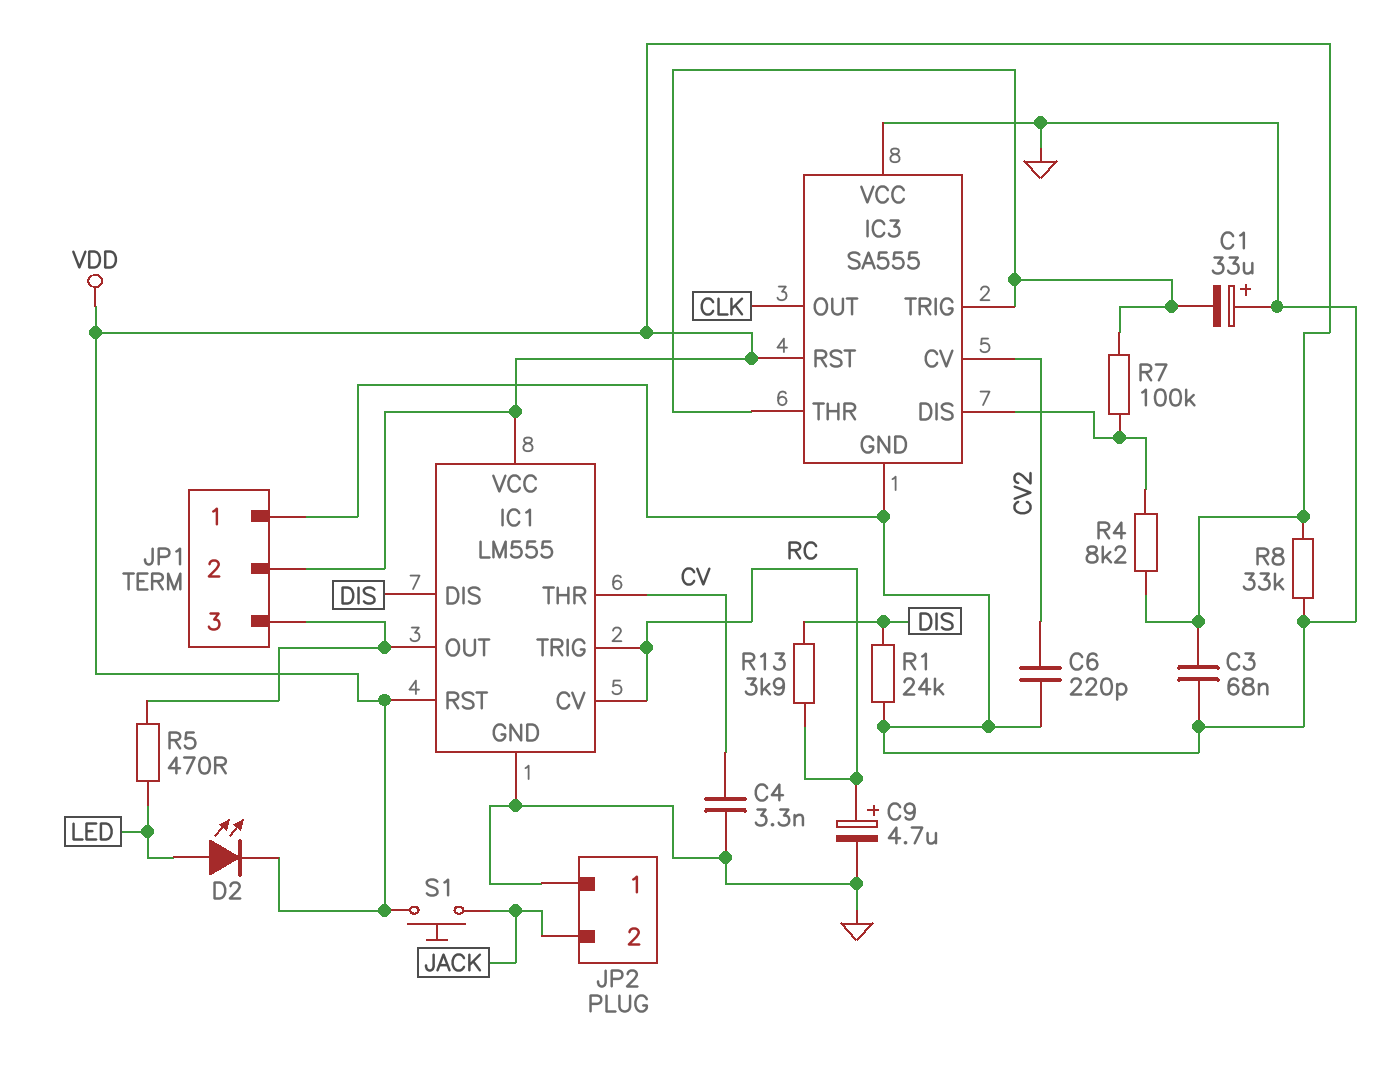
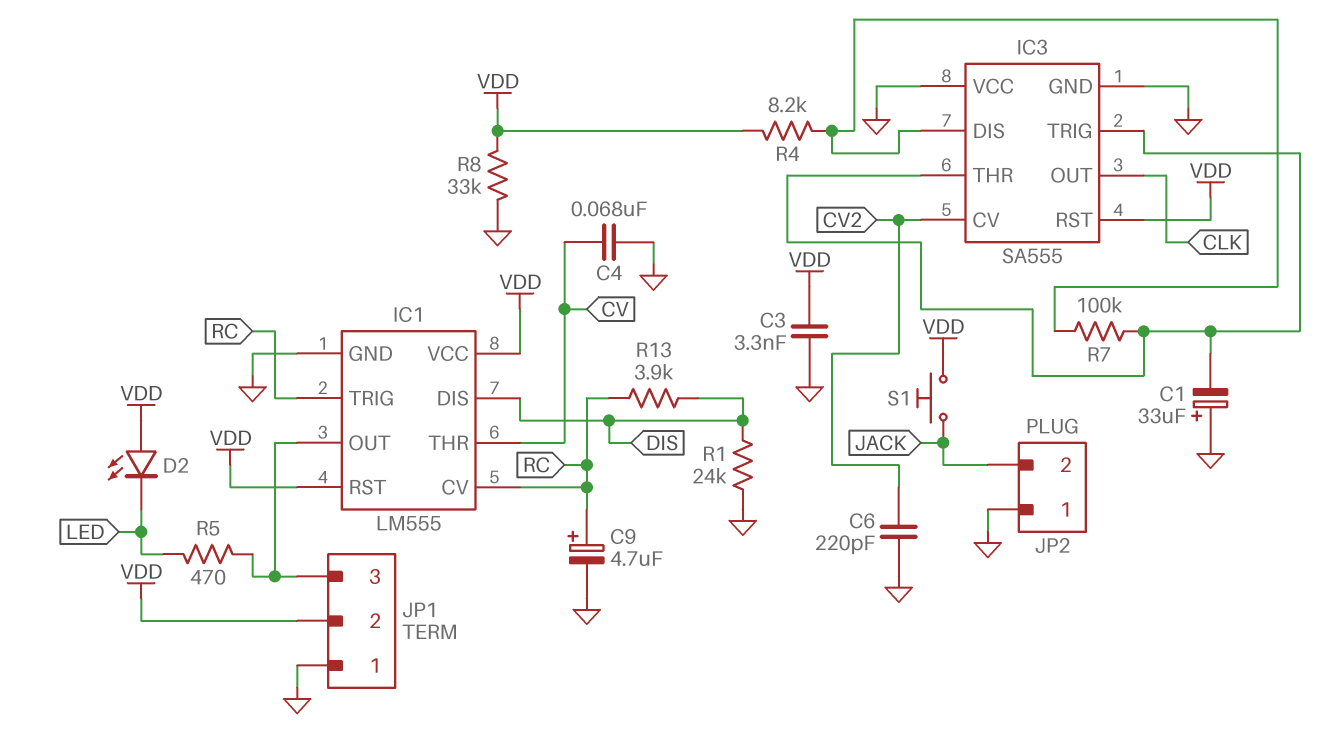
C3: 68nF (GND, VDD) -> 3.3nF (GND, VDD)
C4: 3.3nF (CV, GND) -> 68nF (CV, GND)
D2: LED (A LED, K VDD) -> LED (A VDD, K LED)

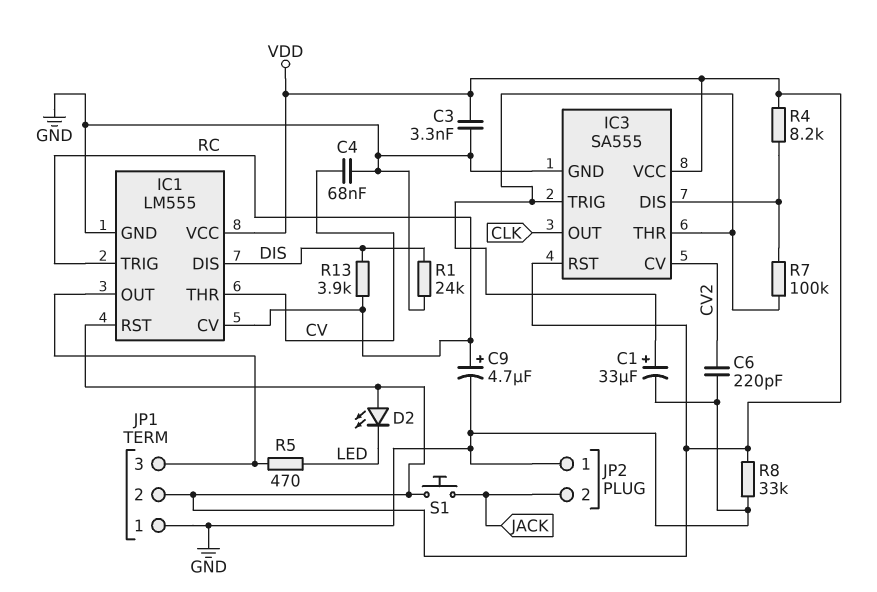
C1: 33uF (plus GND, minus IC3/THR) -> 33uF (plus IC3/THR, minus GND)
IC3 pin VCC: GND -> VDD

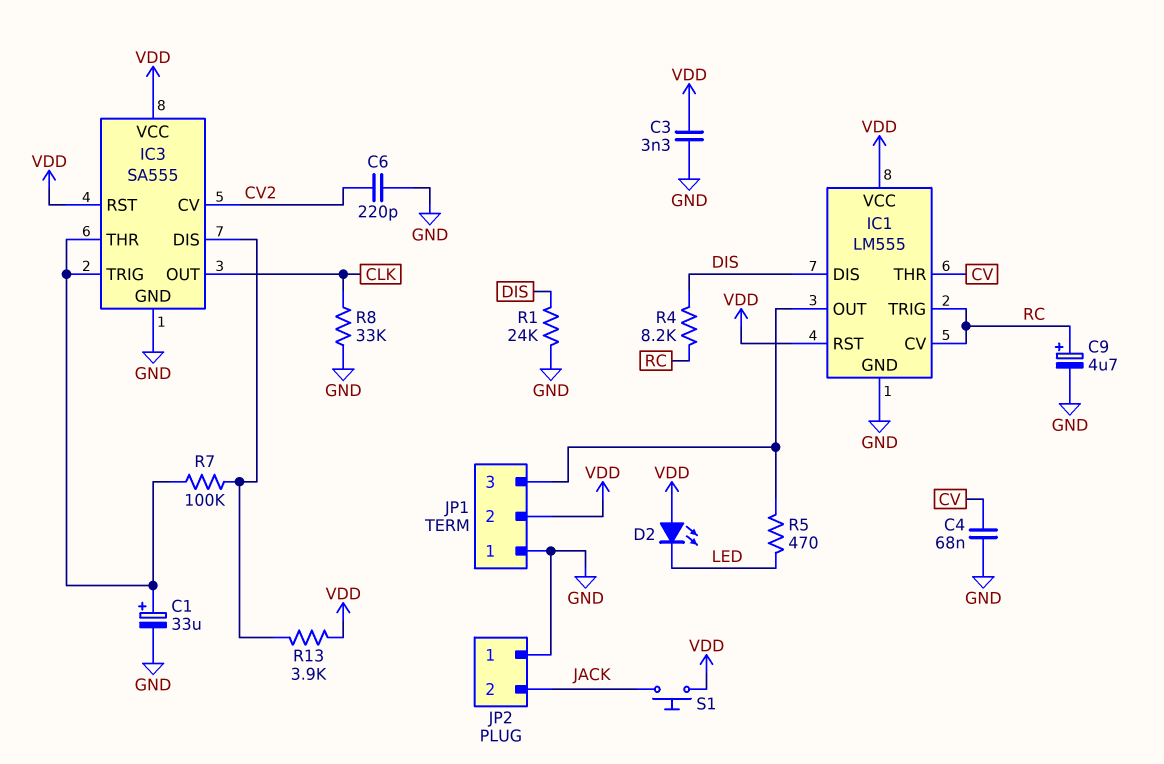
R4: 8.2k (IC3/DIS, VDD) -> 8.2k (DIS, RC)
R8: 33k (GND, VDD) -> 33k (CLK, GND)
R13: 3.9k (DIS, RC) -> 3.9k (IC3/DIS, VDD)

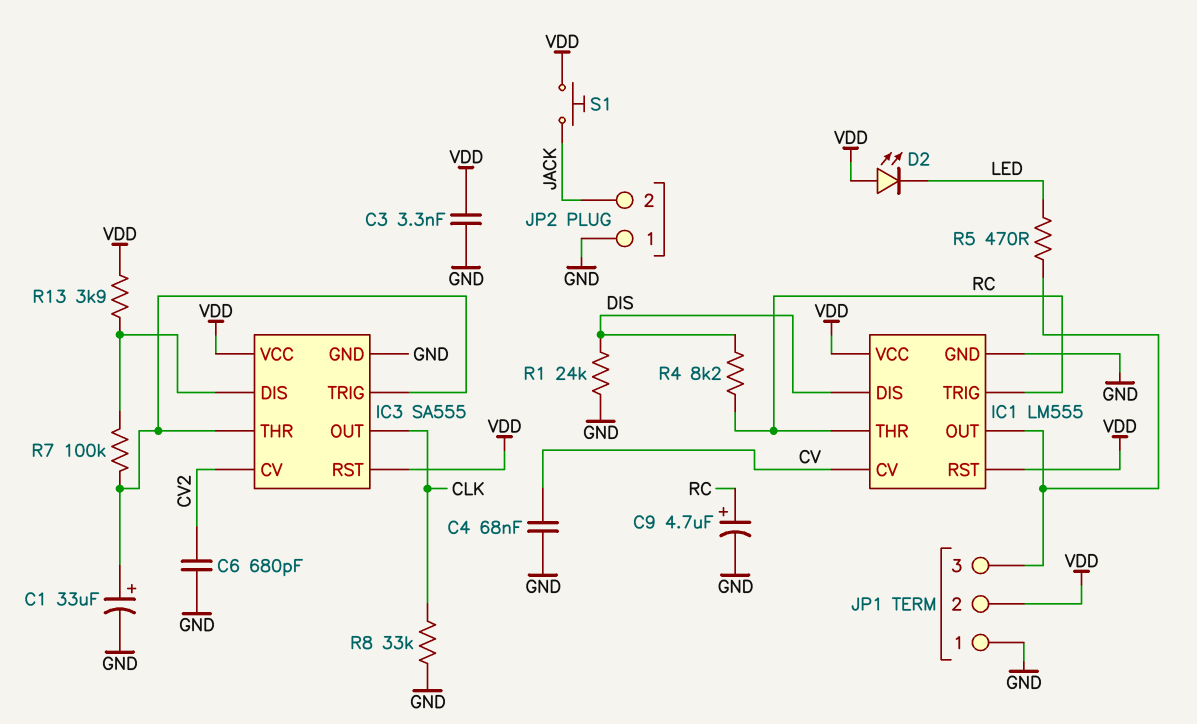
C6: 220pF (CV2, GND) -> 680pF (CV2, GND)
IC1 pin CV: RC -> CV
IC1 pin THR: CV -> RC

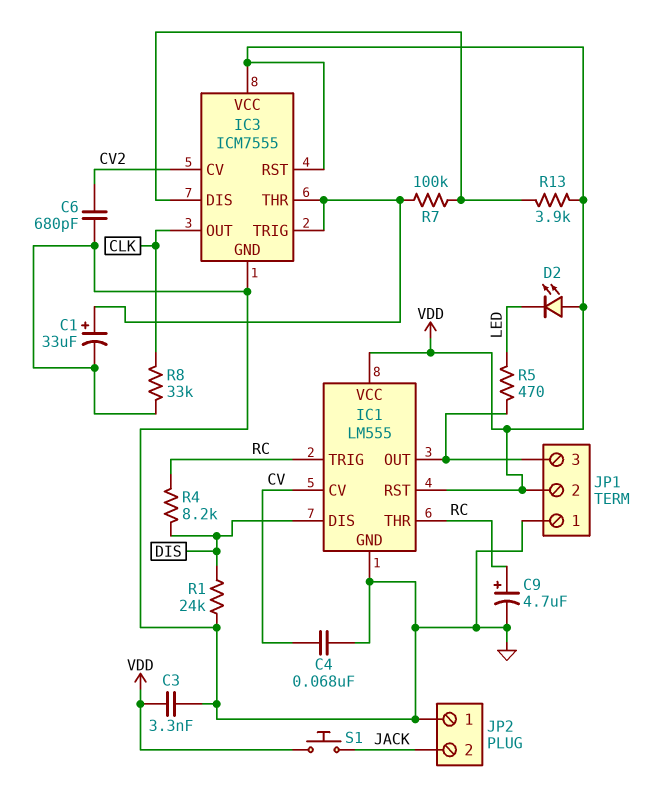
IC3: SA555 -> ICM7555

